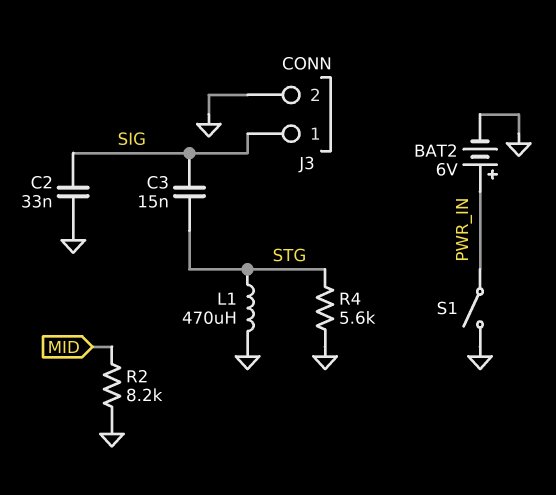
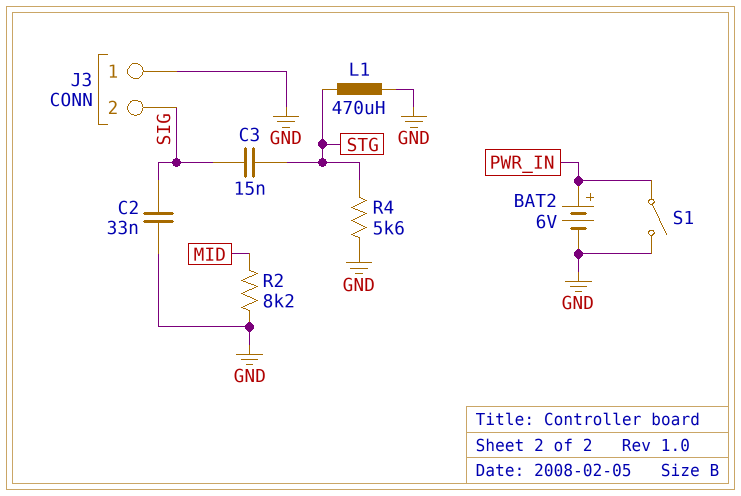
J3 pin 1: SIG -> GND
J3 pin 2: GND -> SIG

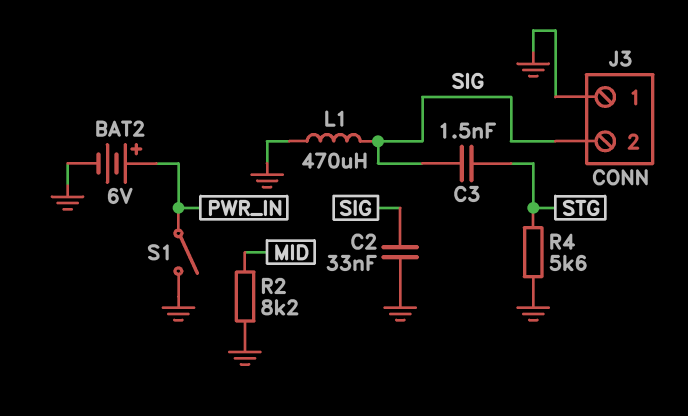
C3: 15nF (SIG, STG) -> 1.5nF (SIG, STG)
L1: 470uH (GND, STG) -> 470uH (GND, SIG)

